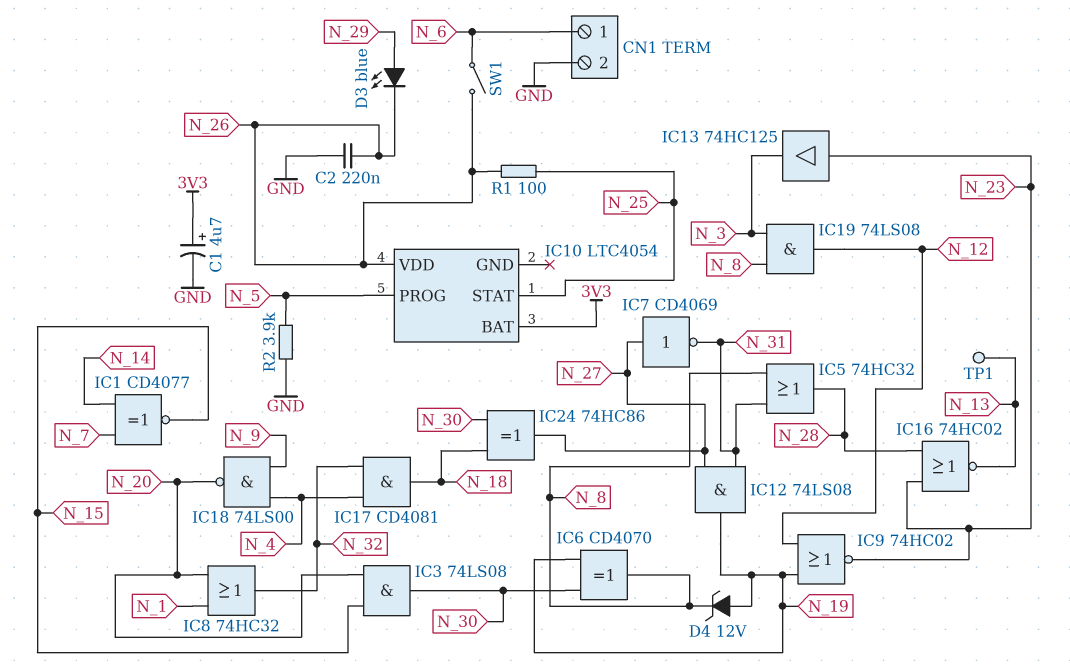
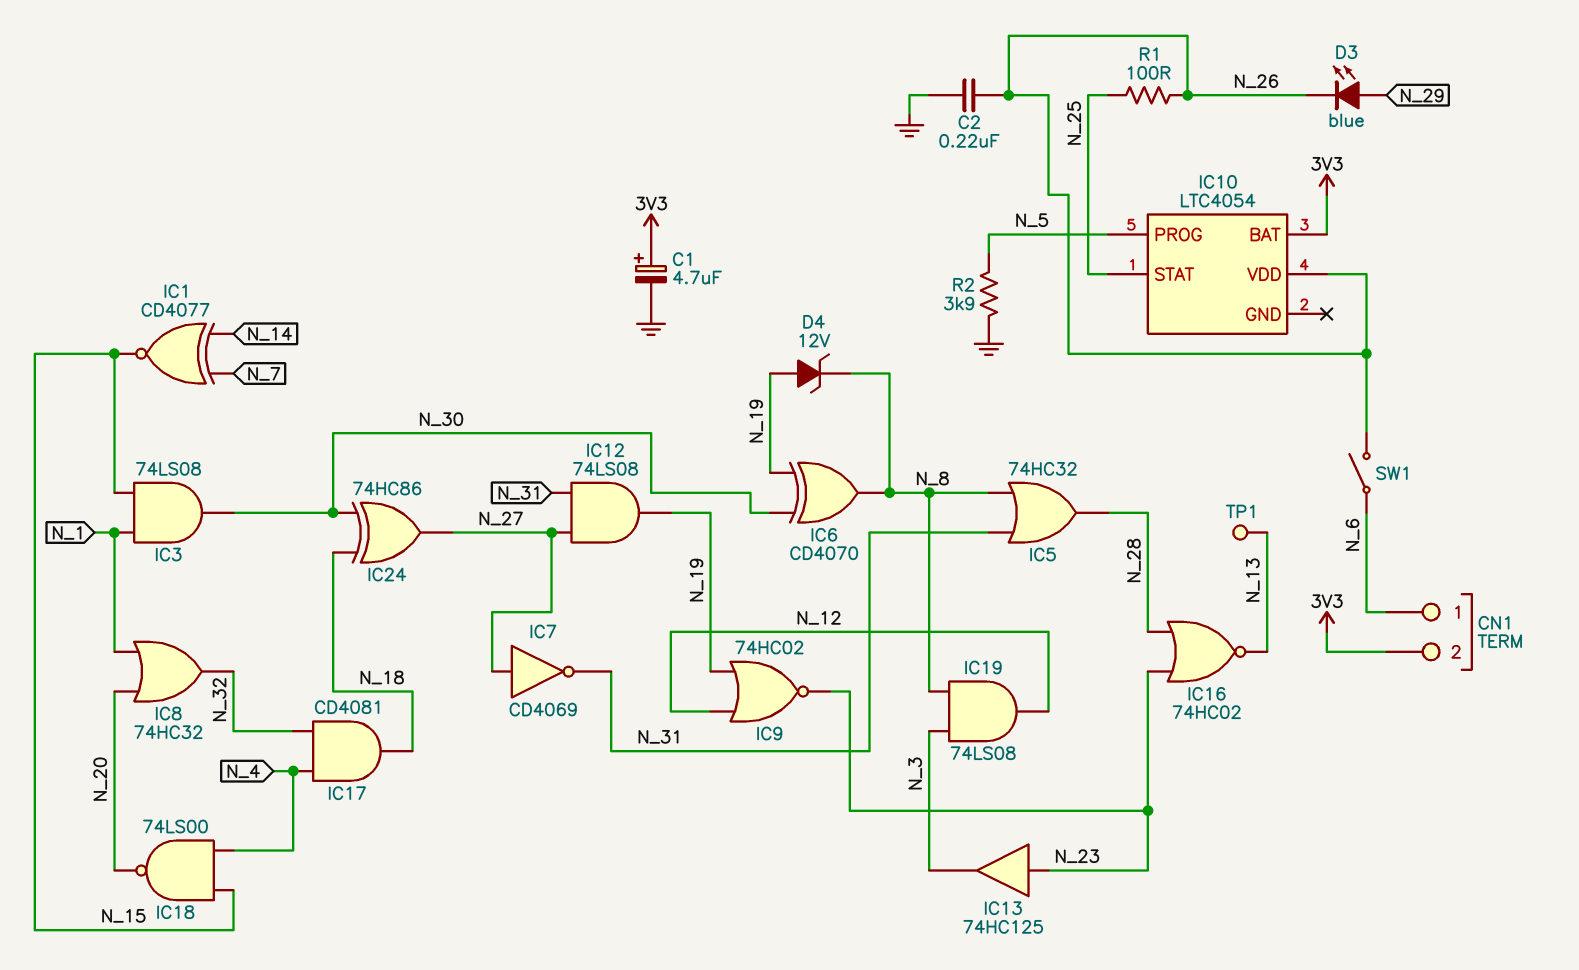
CN1 pin 2: GND -> 3V3
IC3: AND 74LS08 (in N_15, in N_20, out N_30) -> AND 74LS08 (in N_1, in N_15, out N_30)
IC18: NAND 74LS00 (in N_4, in N_9, out N_20) -> NAND 74LS00 (in N_4, in N_15, out N_20)

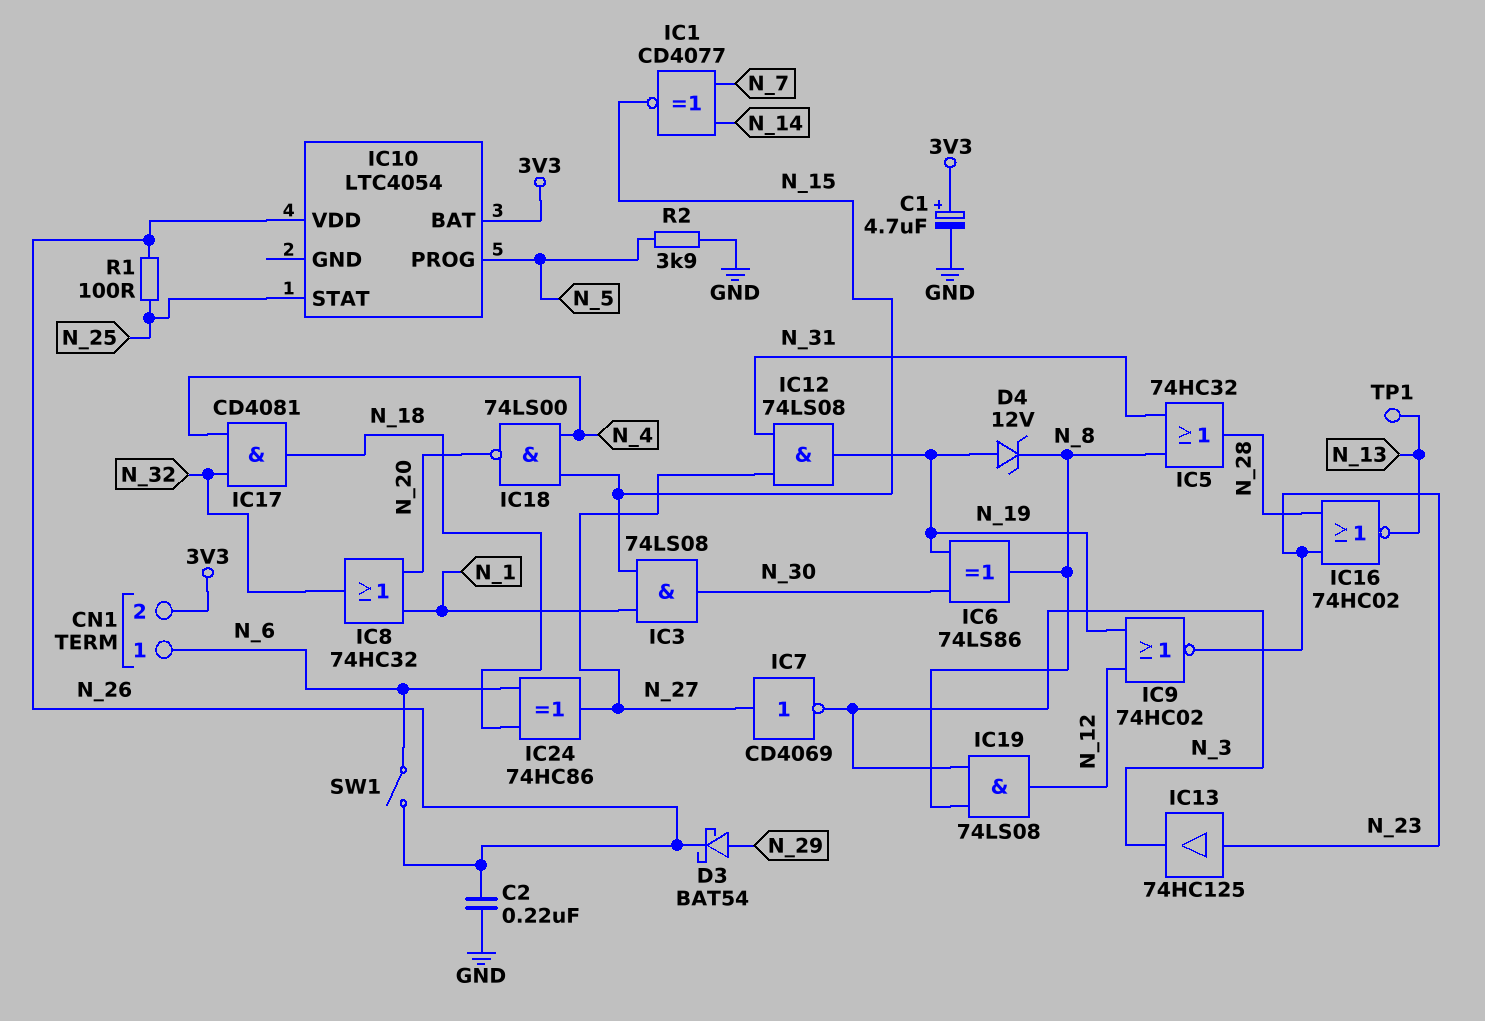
D3: LED blue (A N_29, K N_26) -> schottky BAT54 (A N_29, K N_26)
IC6: XOR CD4070 (in N_19, in N_30, out N_8) -> XOR 74LS86 (in N_19, in N_30, out N_8)
IC7: NOT CD4069 (in N_27, out N_31) -> NOT CD4069 (in N_27, out N_3)
IC24: XOR 74HC86 (in N_18, in N_30, out N_27) -> XOR 74HC86 (in N_6, in N_18, out N_27)

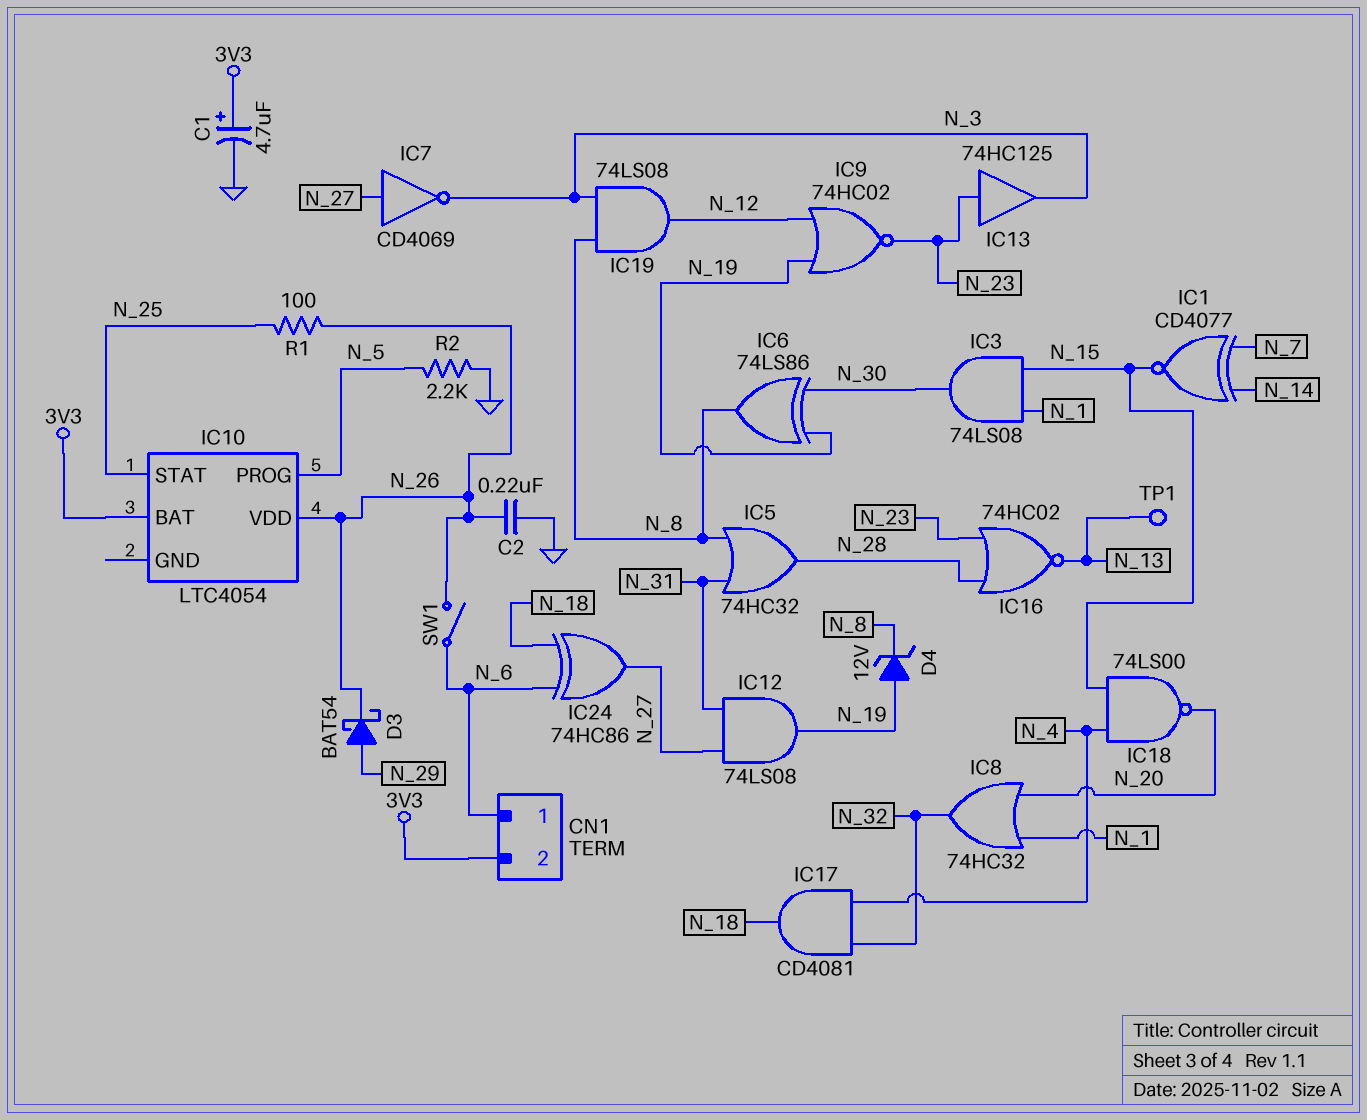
R2: 3.9k (GND, N_5) -> 2.2k (GND, N_5)

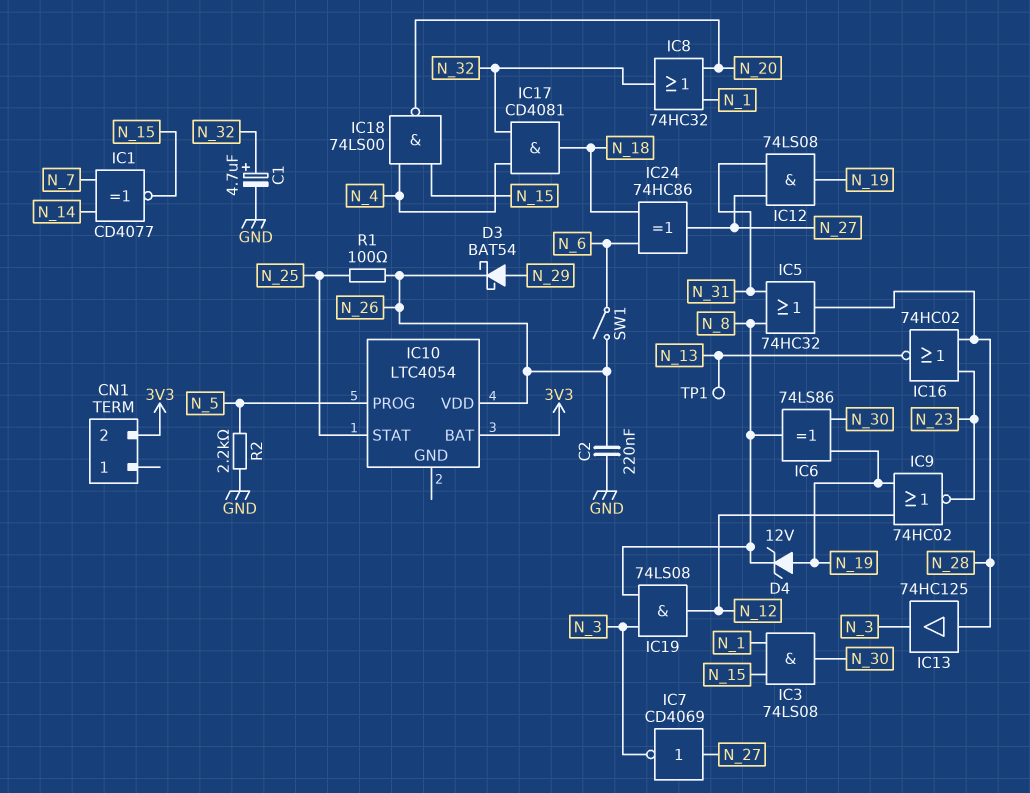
C1: 4.7uF (plus 3V3, minus GND) -> 4.7uF (plus N_32, minus GND)
CN1 pin 1: N_6 -> none
IC13: buffer 74HC125 (in N_23, out N_3) -> buffer 74HC125 (in N_28, out N_3)

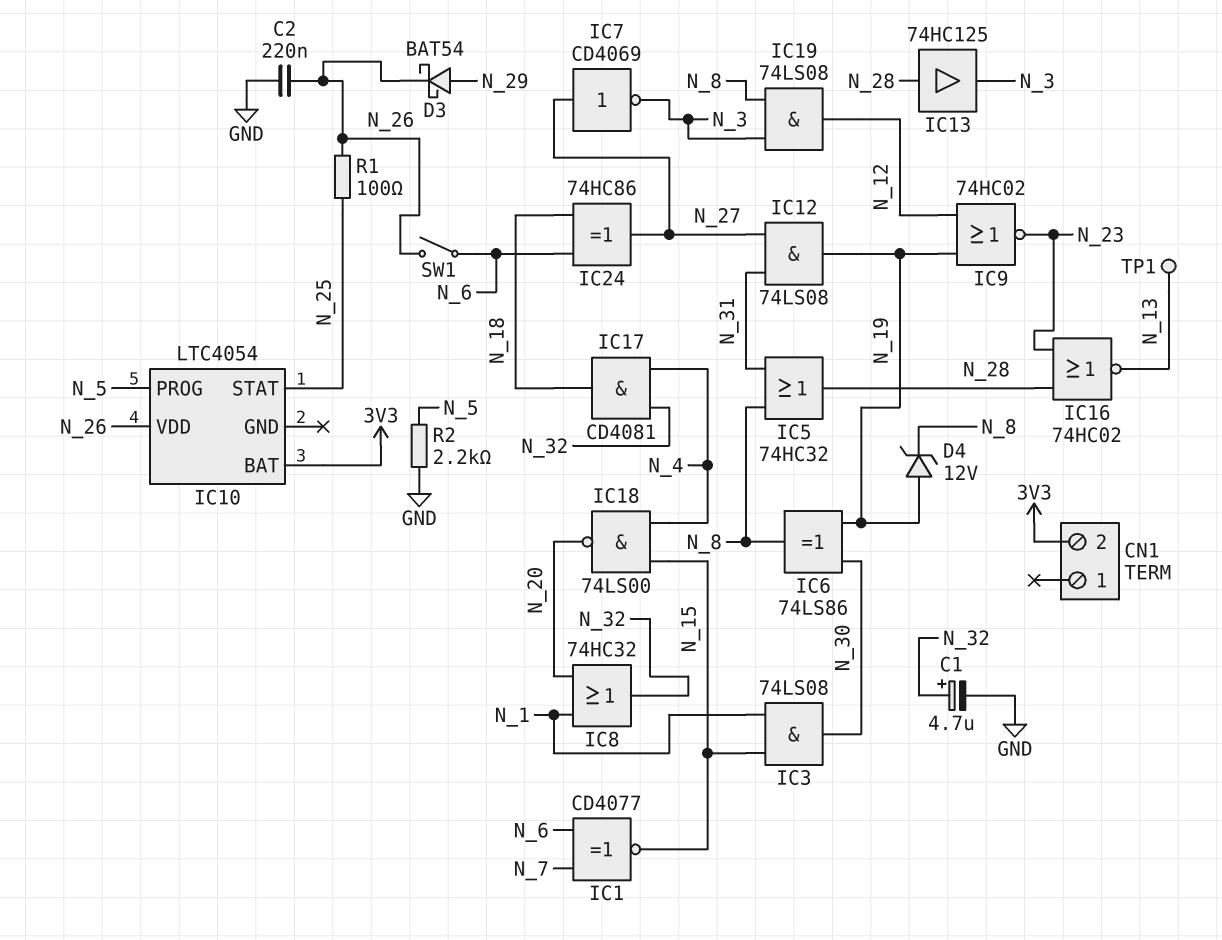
IC1: XNOR CD4077 (in N_7, in N_14, out N_15) -> XNOR CD4077 (in N_6, in N_7, out N_15)

